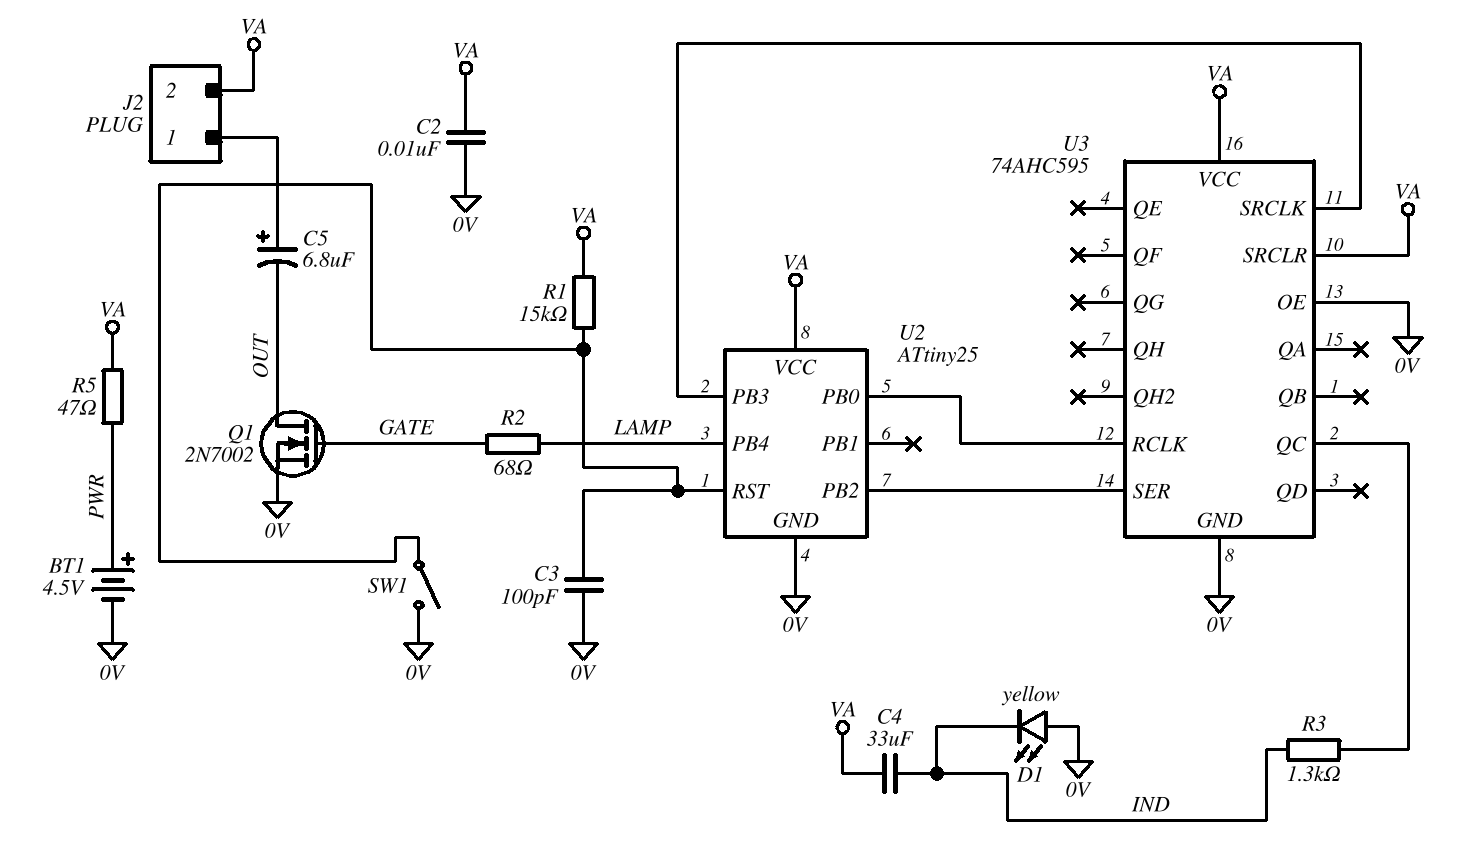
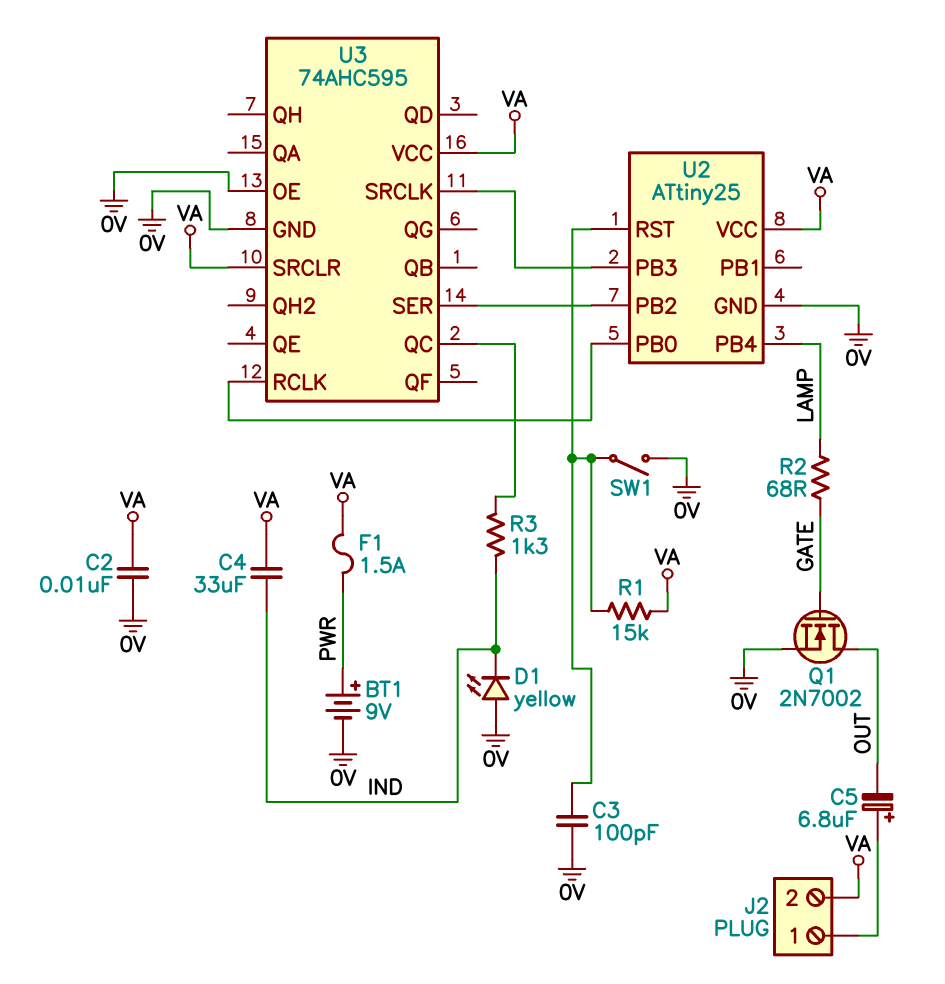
BT1: 4.5V (plus PWR, minus 0V) -> 9V (plus PWR, minus 0V)
F1: none -> 1.5A (PWR, VA)
R5: 47 (PWR, VA) -> none

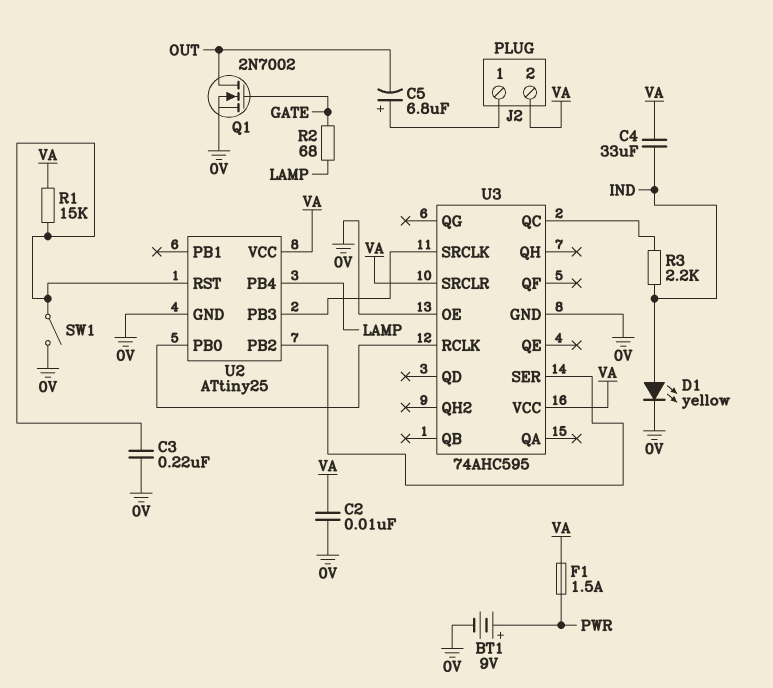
C3: 100pF (0V, U2/RST) -> 220nF (0V, U2/RST)
D1: LED yellow (A 0V, K IND) -> LED yellow (A IND, K 0V)
R3: 1.3k (IND, U3/QC) -> 2.2k (IND, U3/QC)

